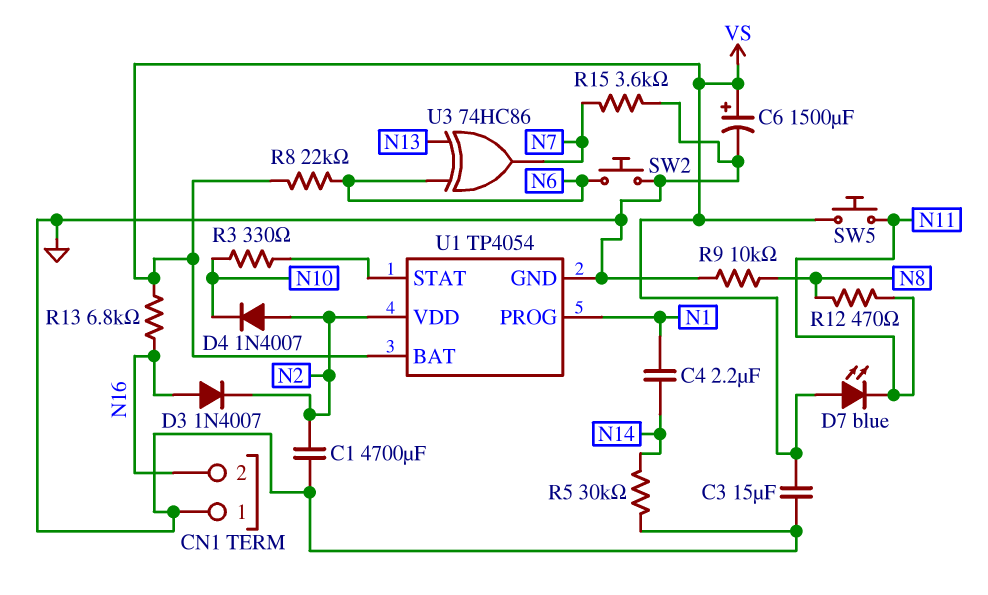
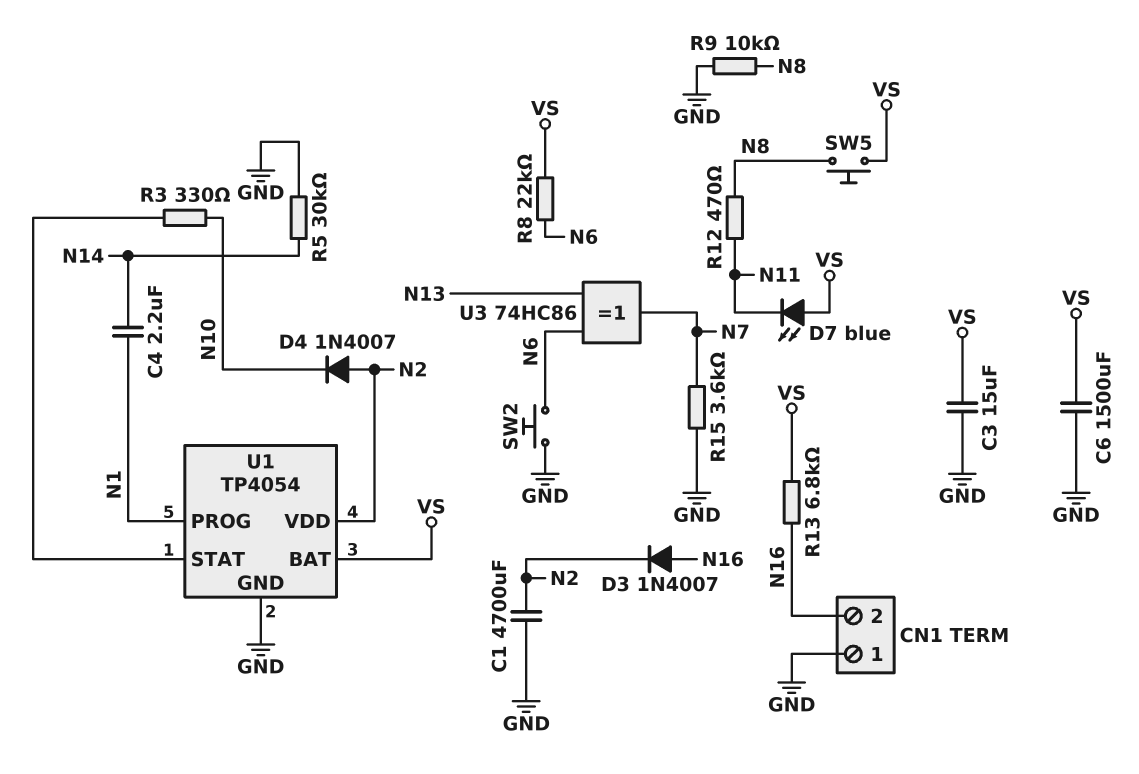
C6: 1500uF (plus VS, minus GND) -> 1500uF (GND, VS)
SW5: button (N11, VS) -> button (N8, VS)

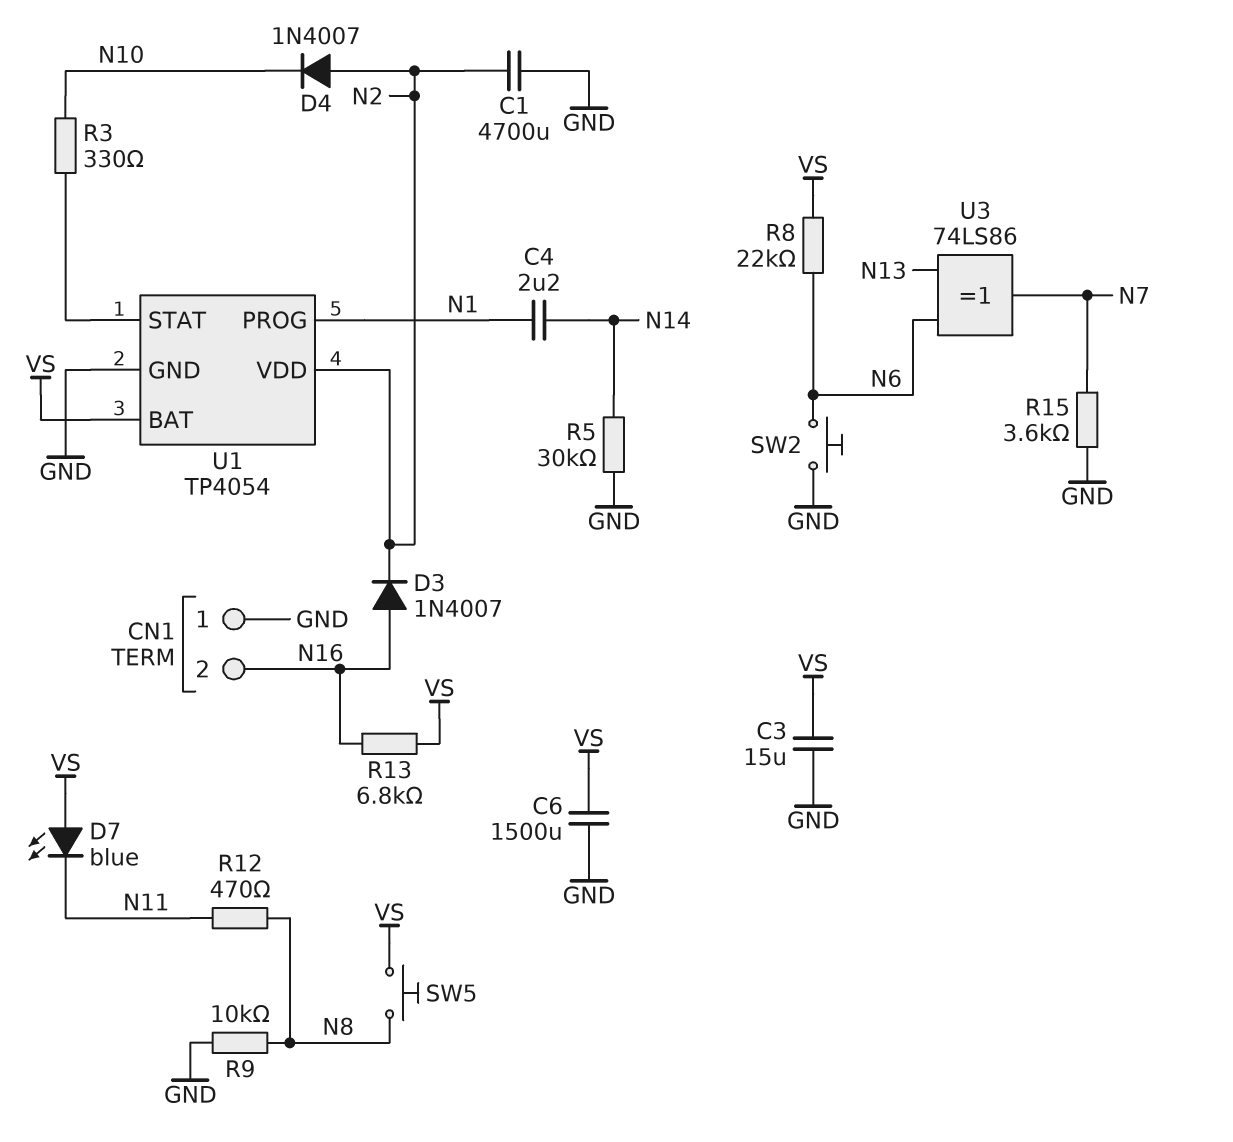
U3: XOR 74HC86 (in N6, in N13, out N7) -> XOR 74LS86 (in N6, in N13, out N7)

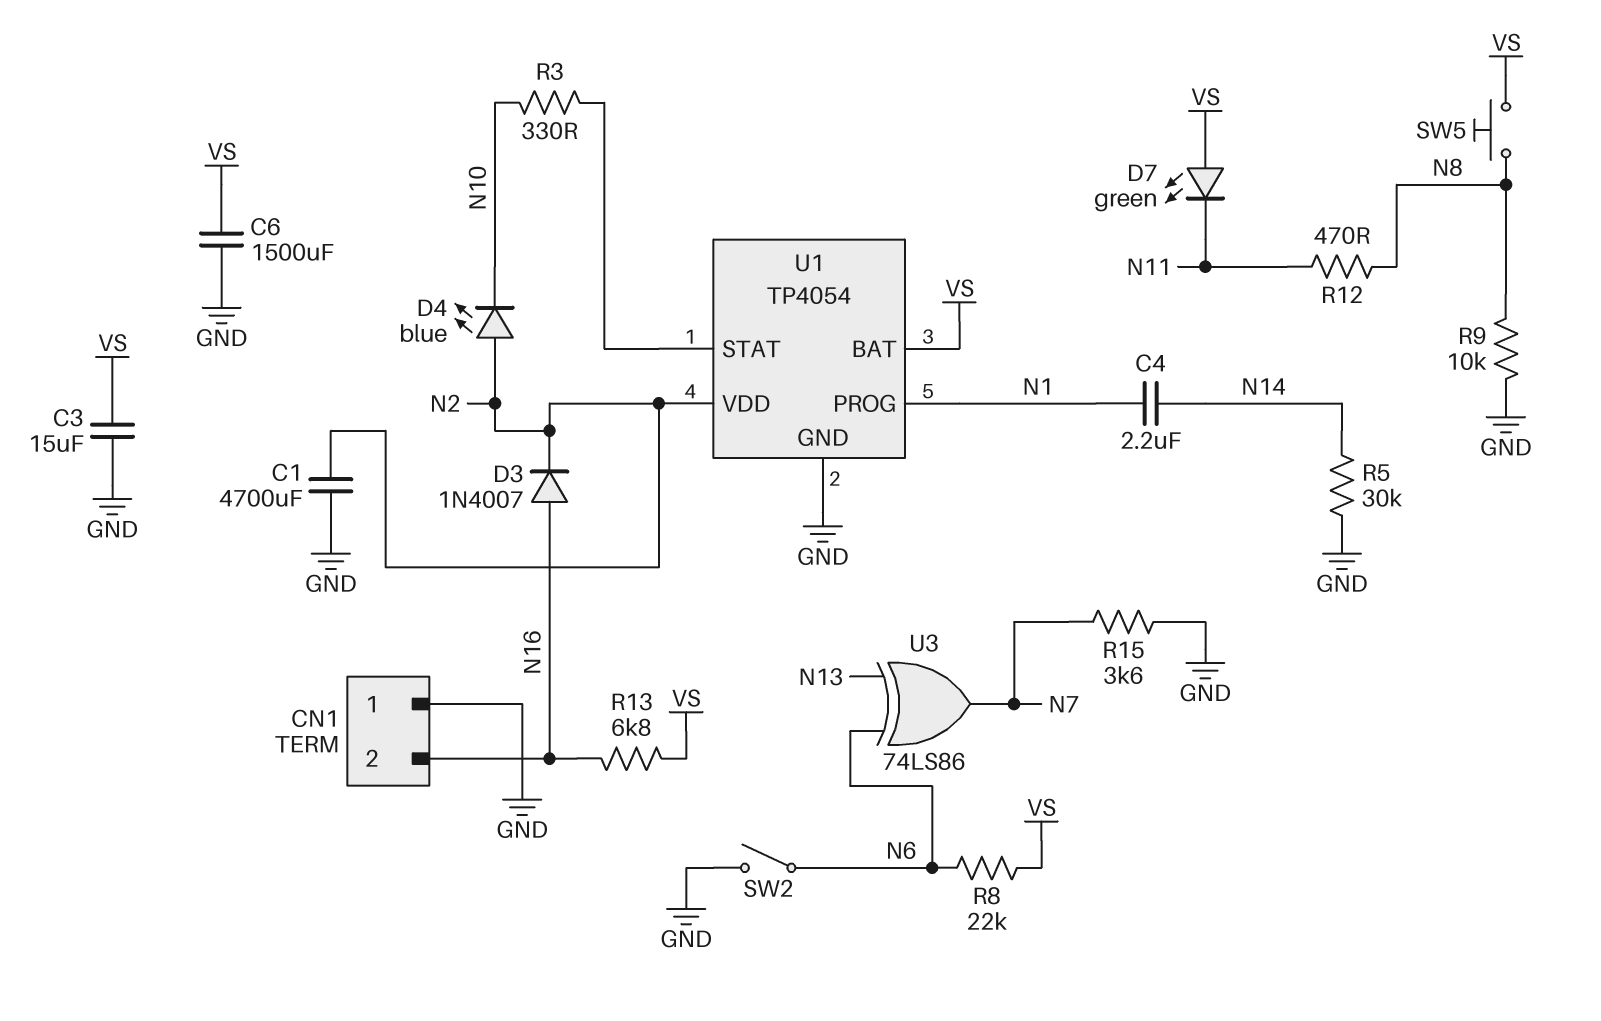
D4: diode 1N4007 (A N2, K N10) -> LED blue (A N2, K N10)
D7: LED blue (A VS, K N11) -> LED green (A VS, K N11)
SW2: button (GND, N6) -> switch (GND, N6)

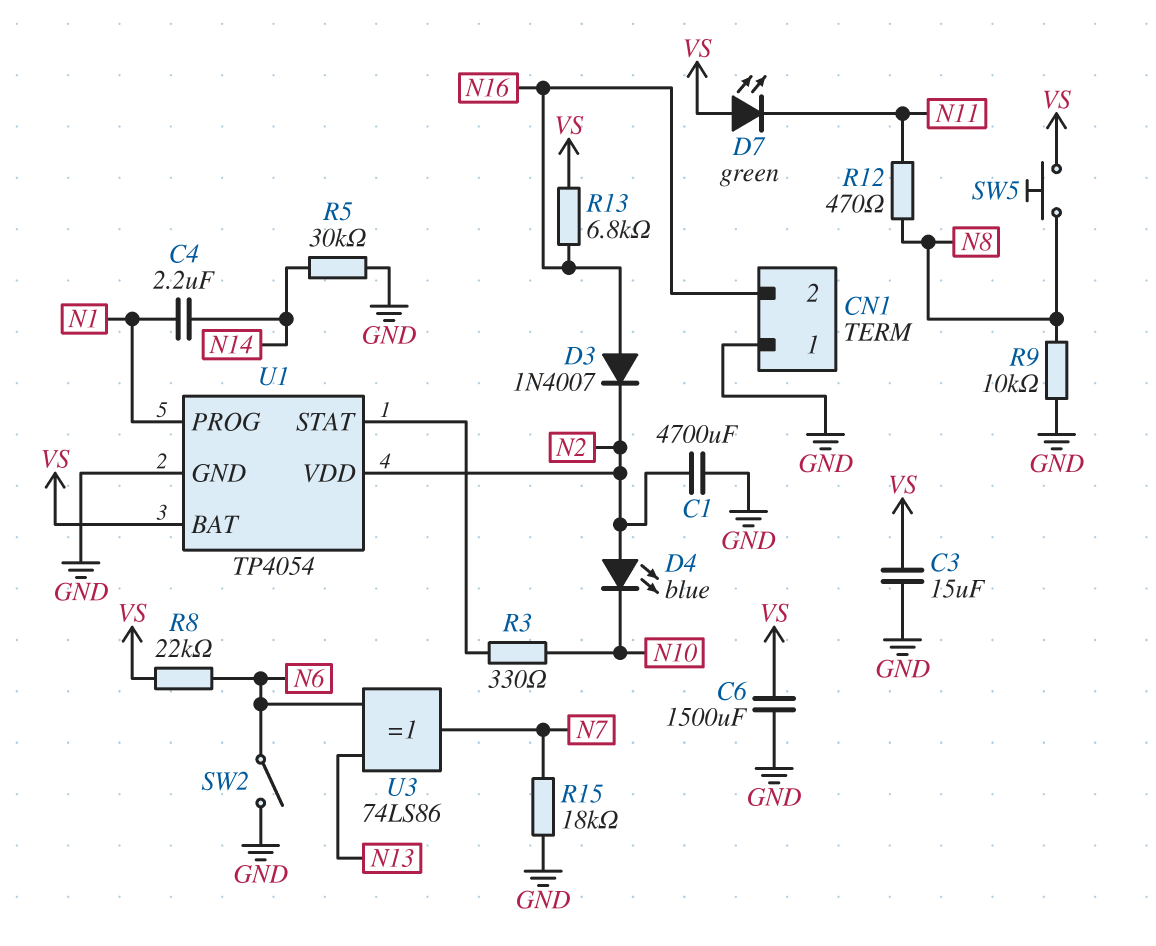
R15: 3.6k (GND, N7) -> 18k (GND, N7)

